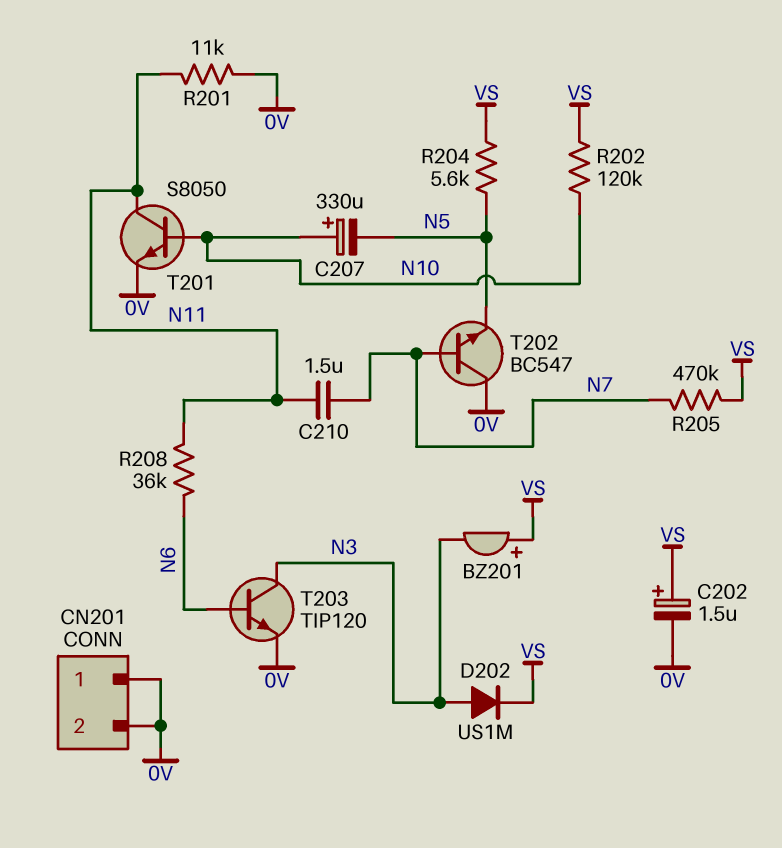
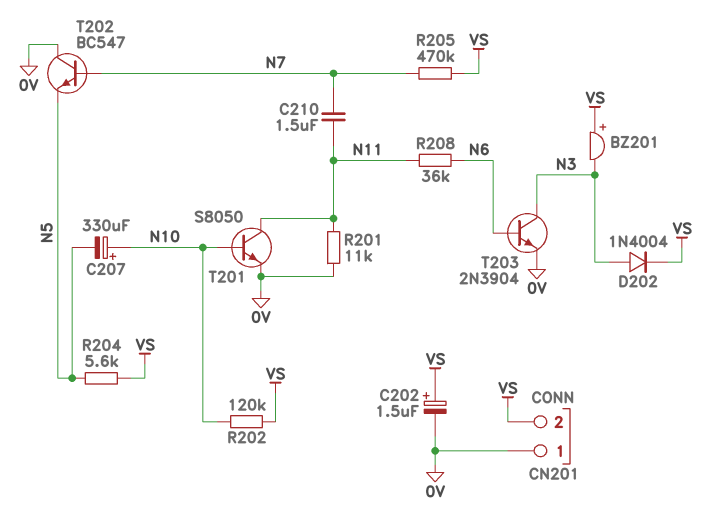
CN201 pin 2: 0V -> VS
D202: diode US1M (A N3, K VS) -> diode 1N4004 (A N3, K VS)
T203: NPN TIP120 (B N6, C N3, E 0V) -> NPN 2N3904 (B N6, C N3, E 0V)

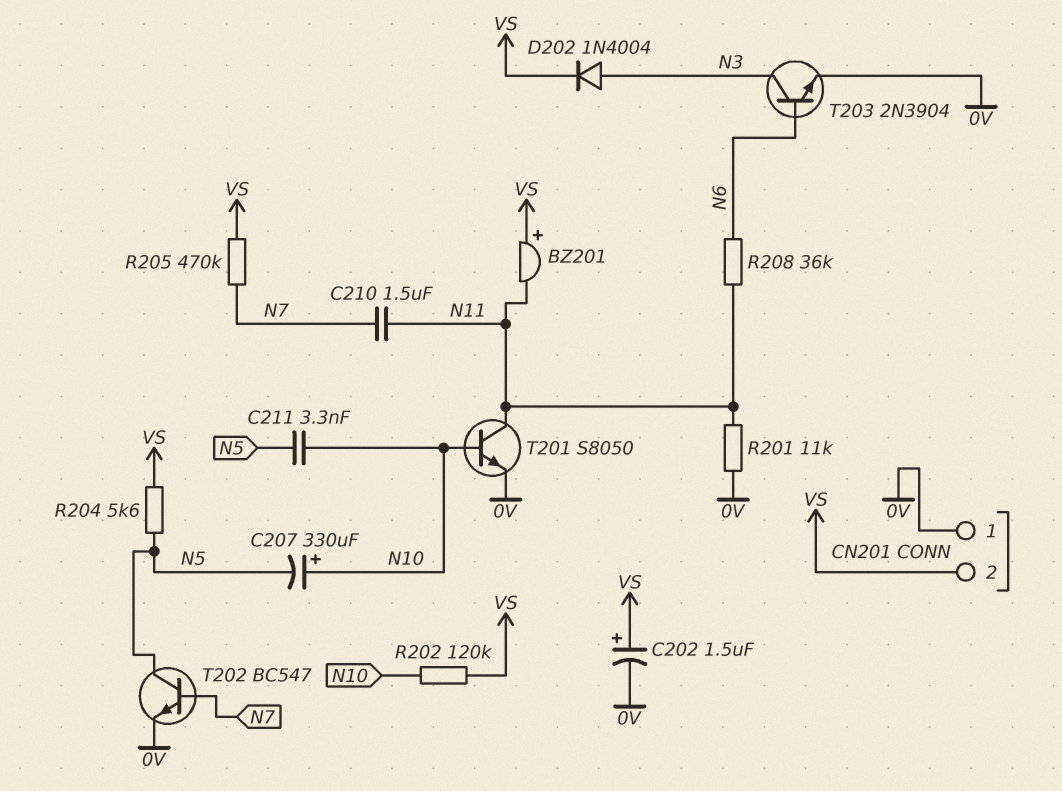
BZ201: buzzer (plus VS, minus N3) -> buzzer (plus VS, minus N11)
C211: none -> 3.3nF (N5, N10)
T202: NPN BC547 (B N7, C 0V, E N5) -> NPN BC547 (B N7, C N5, E 0V)

